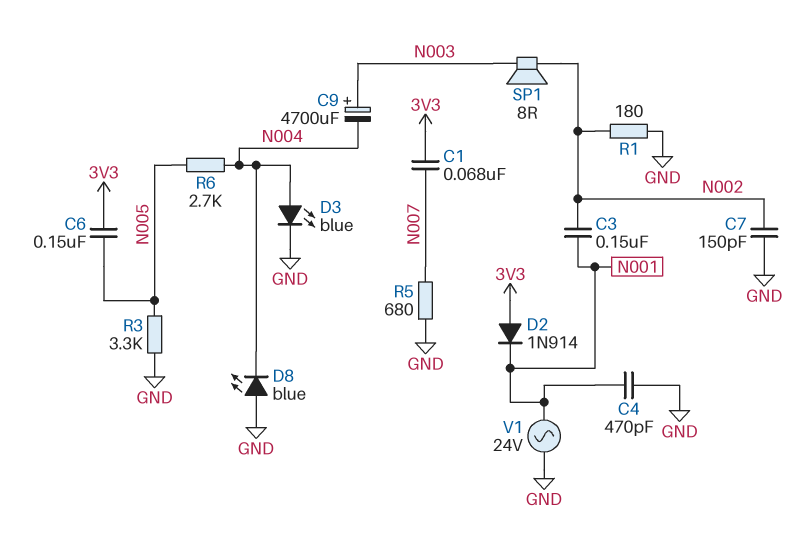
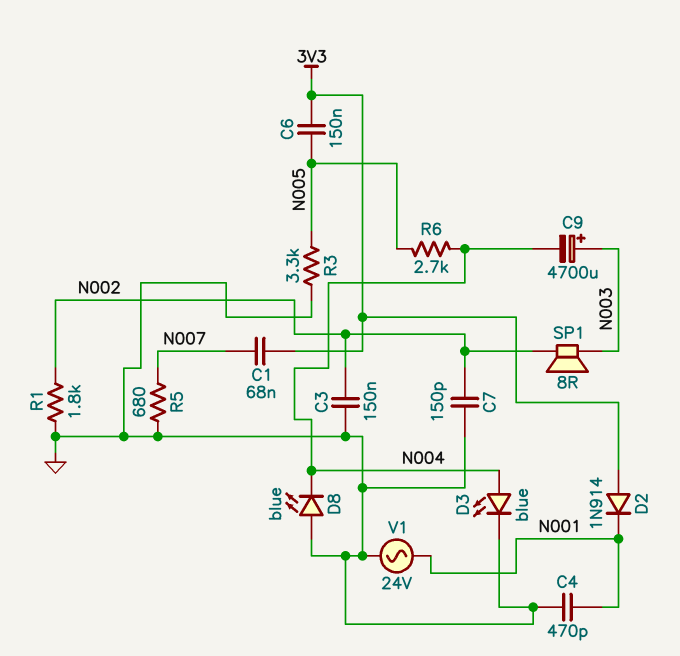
C3: 150nF (N001, N002) -> 150nF (GND, N002)
R1: 180 (GND, N002) -> 1.8k (GND, N002)

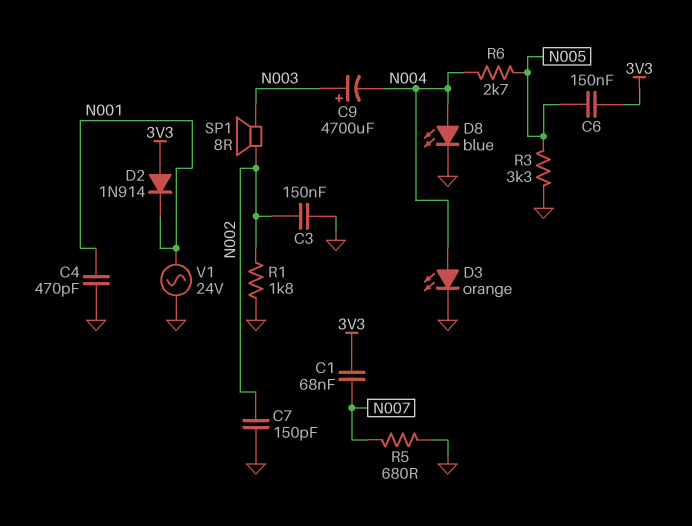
D3: LED blue (A N004, K GND) -> LED orange (A N004, K GND)
D8: LED blue (A GND, K N004) -> LED blue (A N004, K GND)

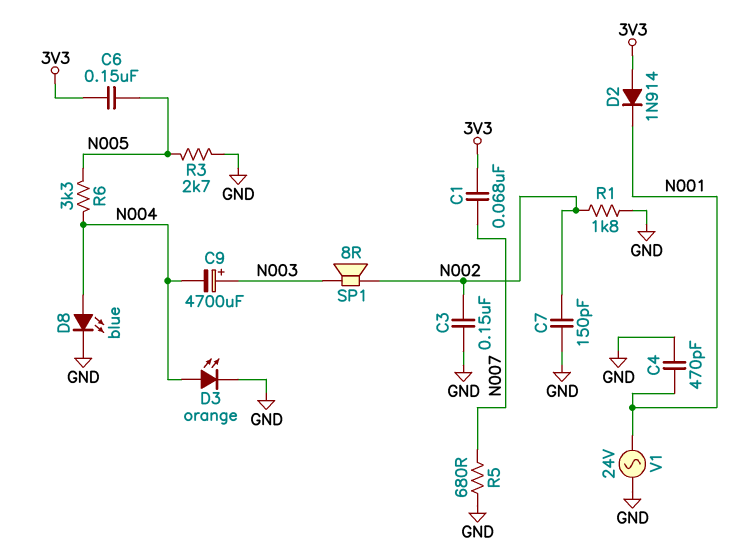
R3: 3.3k (GND, N005) -> 2.7k (GND, N005)
R6: 2.7k (N004, N005) -> 3.3k (N004, N005)

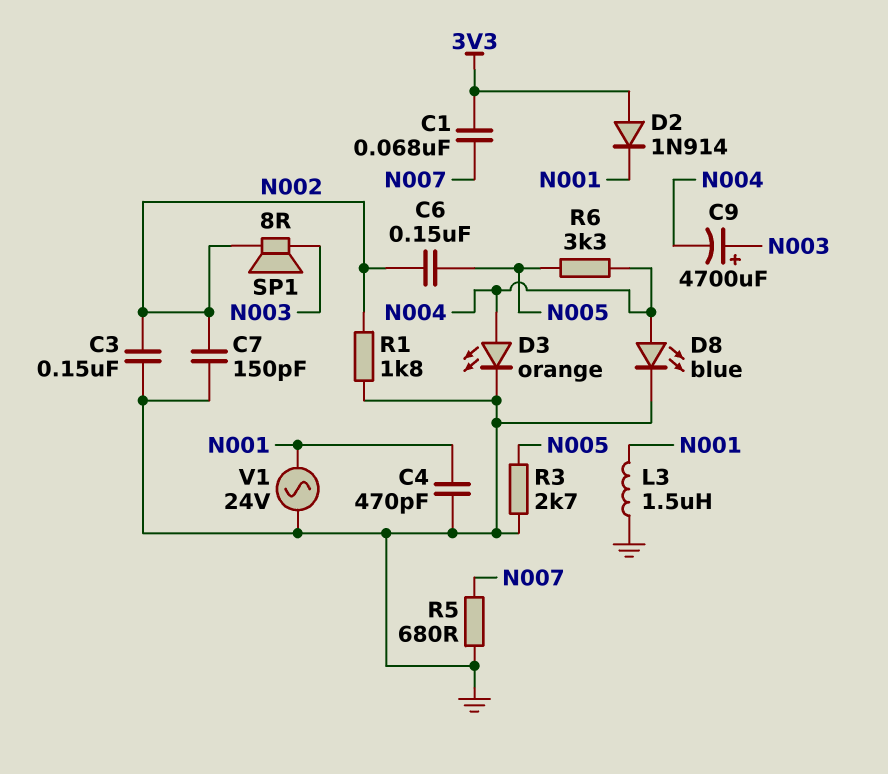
C6: 150nF (3V3, N005) -> 150nF (N002, N005)
L3: none -> 1.5uH (GND, N001)

